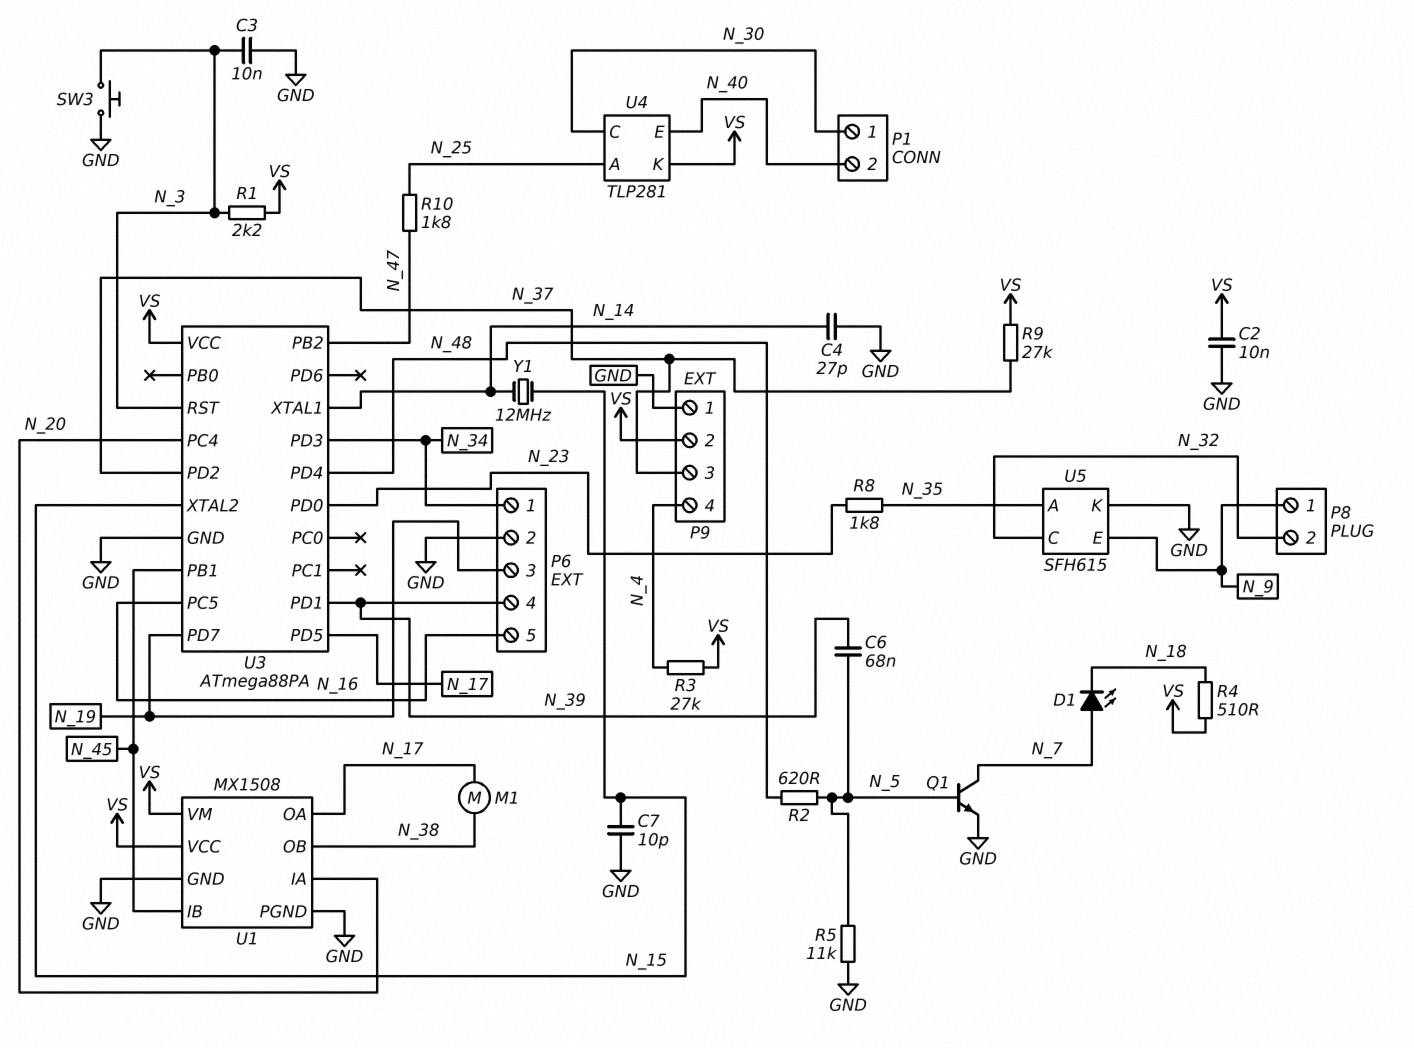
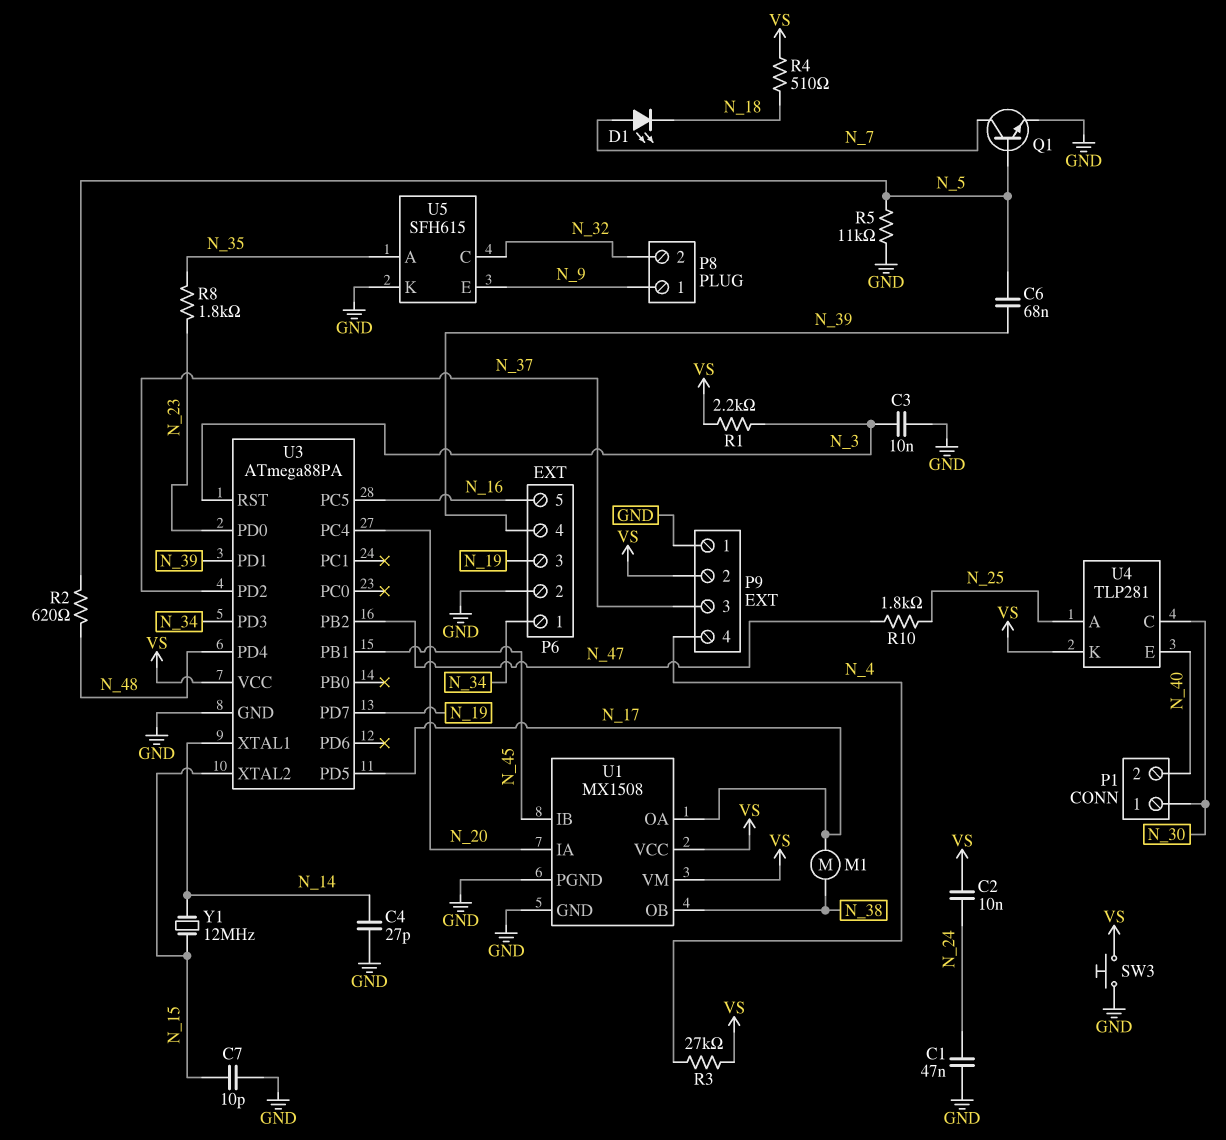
C1: none -> 47nF (GND, N_24)
C2: 10nF (GND, VS) -> 10nF (N_24, VS)
R9: 27k (N_37, VS) -> none
SW3: button (GND, N_3) -> button (GND, VS)

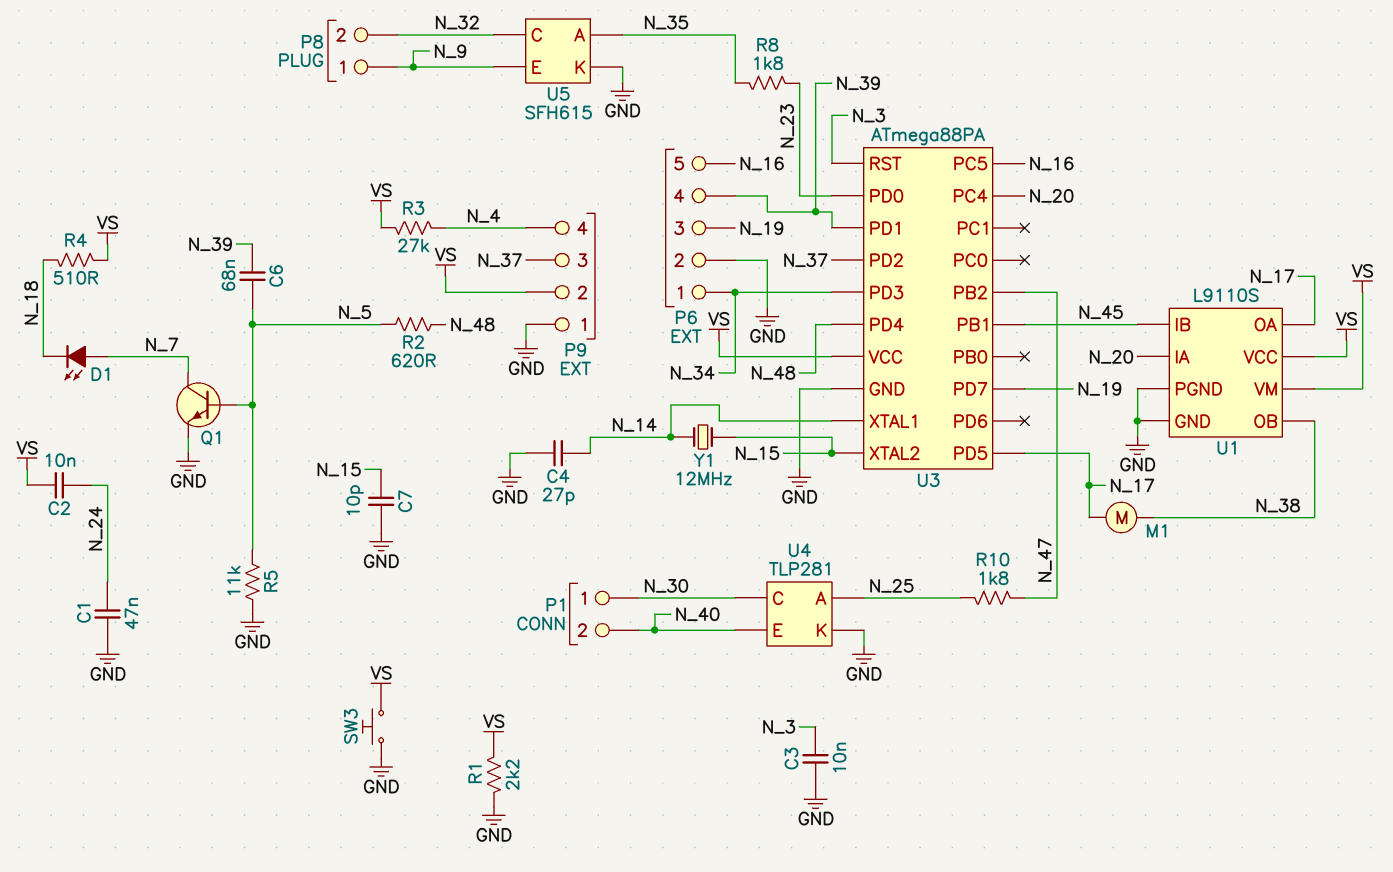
R1: 2.2k (N_3, VS) -> 2.2k (GND, VS)
U1: MX1508 -> L9110S
U4 pin K: VS -> GND

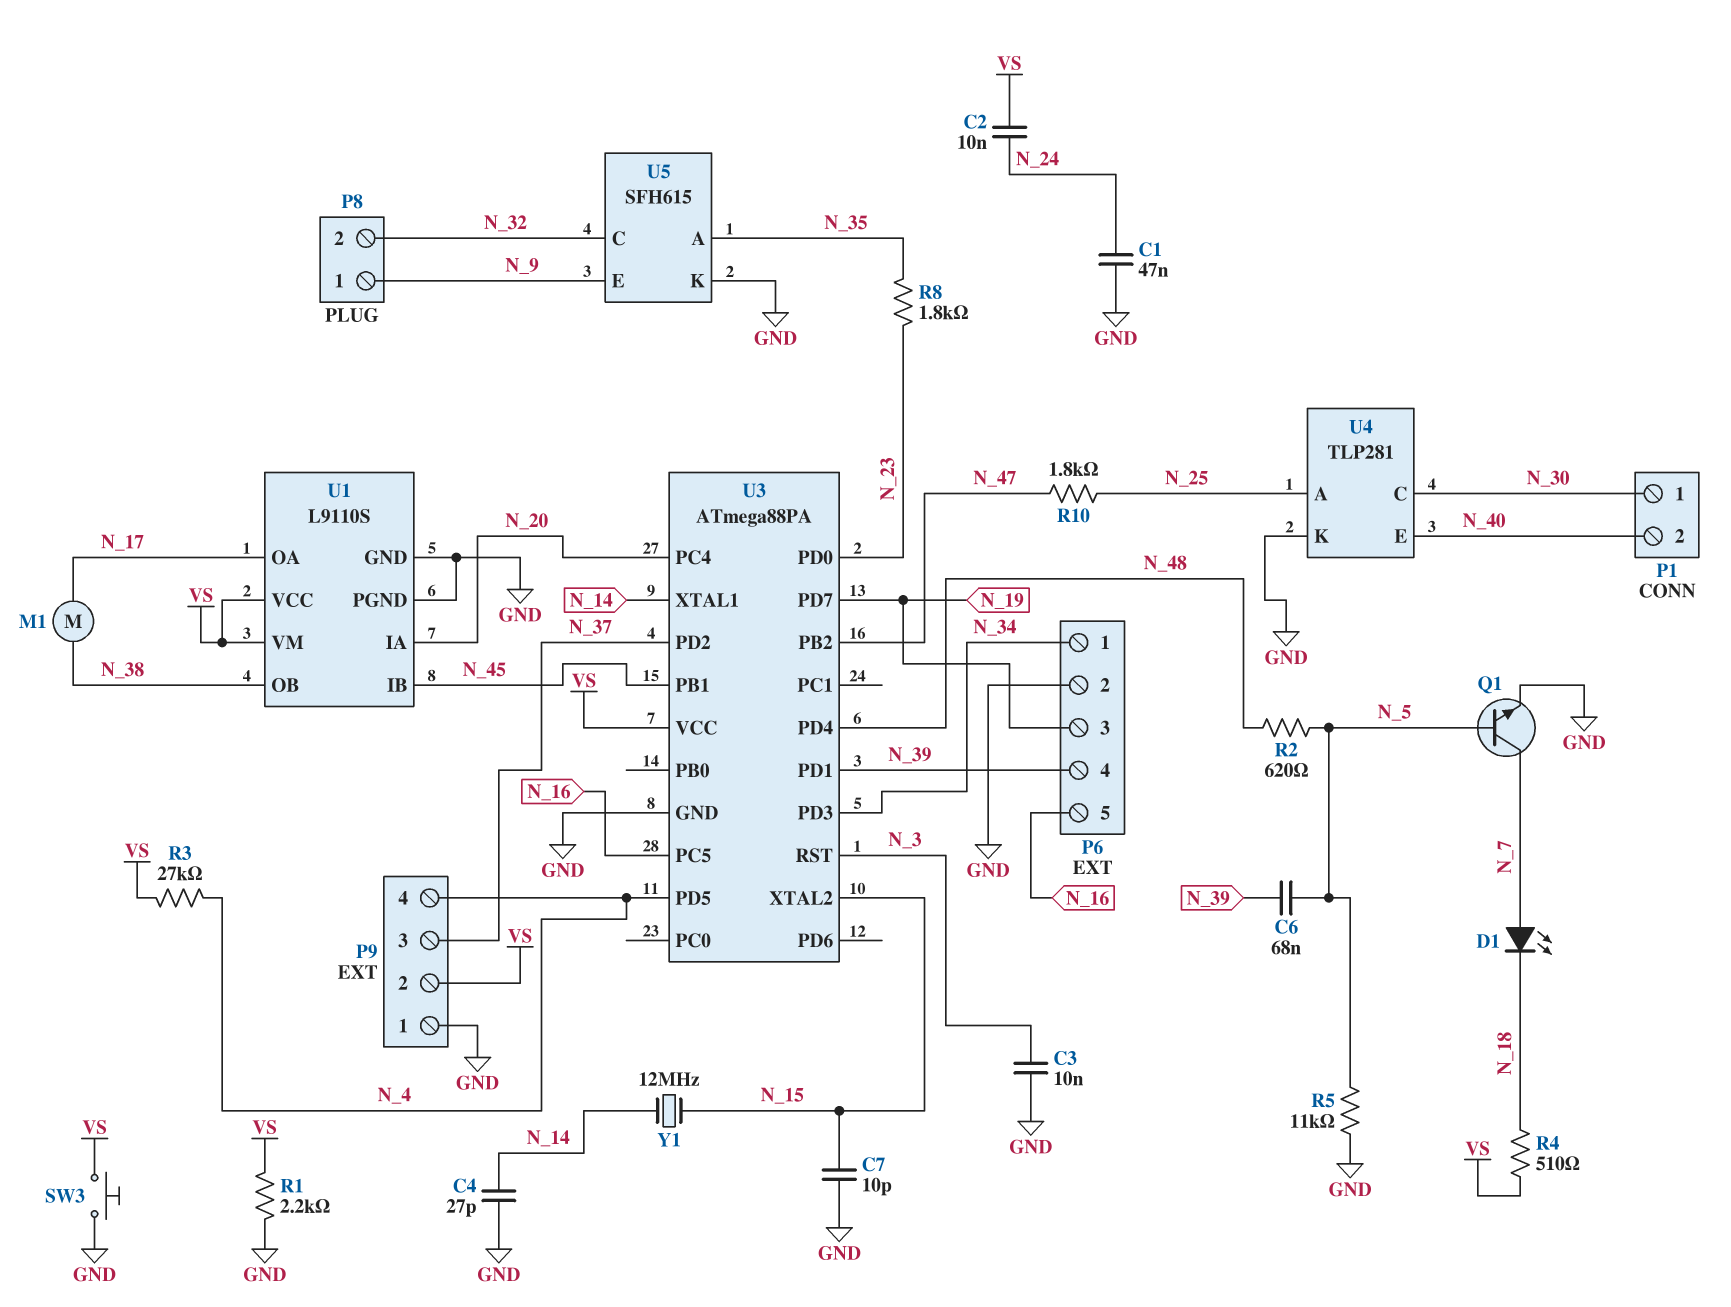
U3 pin PD5: N_17 -> N_4

